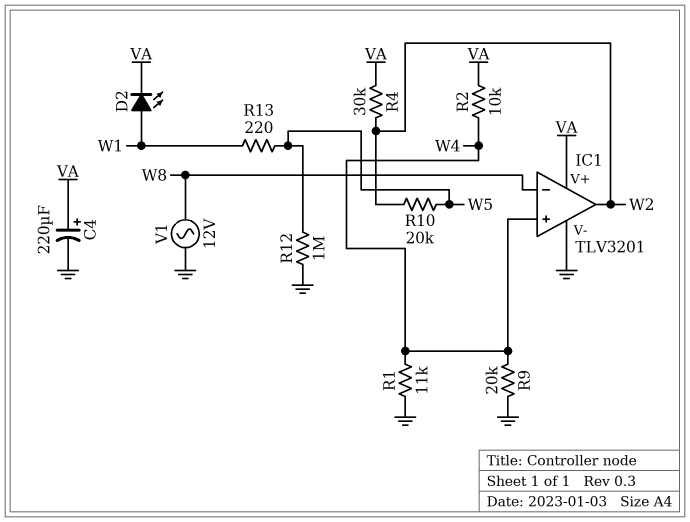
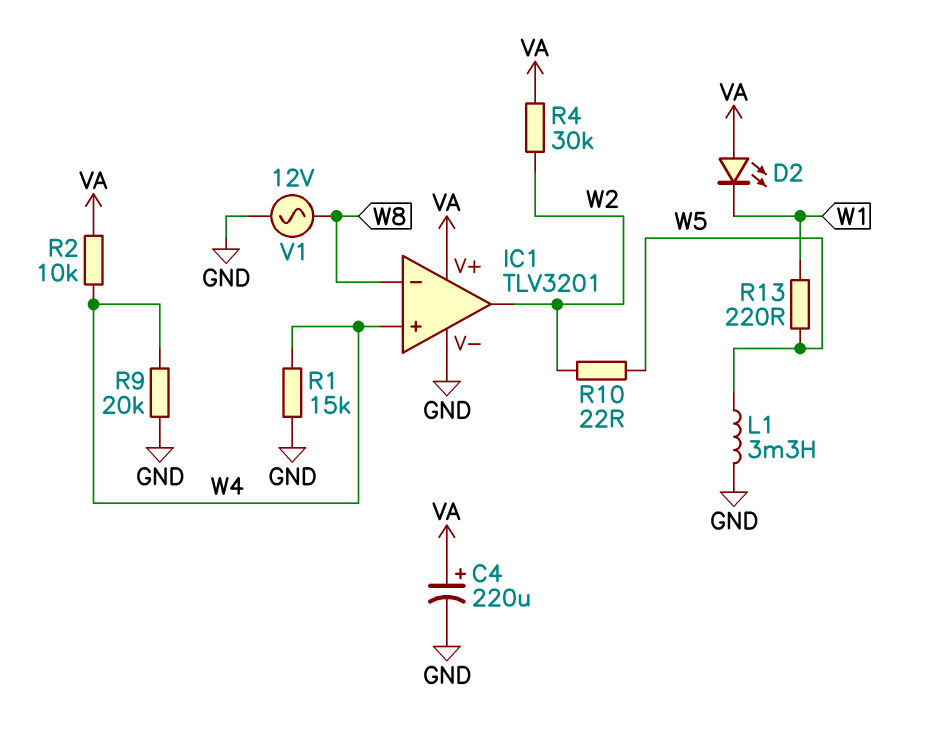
D2: LED (A W1, K VA) -> LED (A VA, K W1)
L1: none -> 3.3mH (GND, W5)
R1: 11k (GND, W4) -> 15k (GND, W4)
R10: 20k (W2, W5) -> 22 (W2, W5)
R12: 1M (GND, W5) -> none

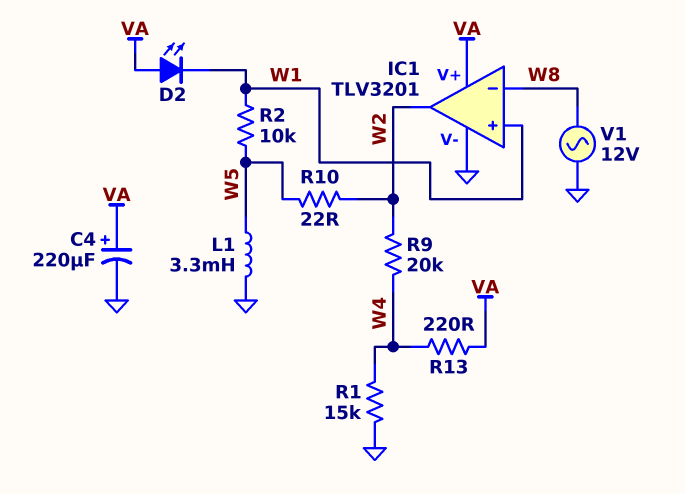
IC1 pin in+: W4 -> W1
R2: 10k (VA, W4) -> 10k (W1, W5)
R4: 30k (VA, W2) -> none
R9: 20k (GND, W4) -> 20k (W2, W4)
R13: 220 (W1, W5) -> 220 (VA, W4)

